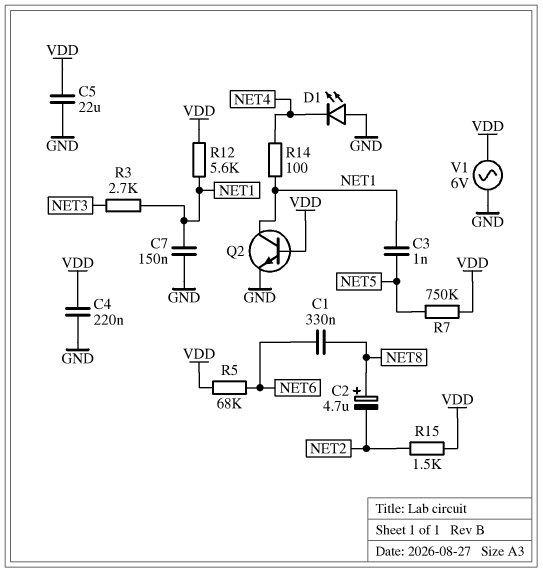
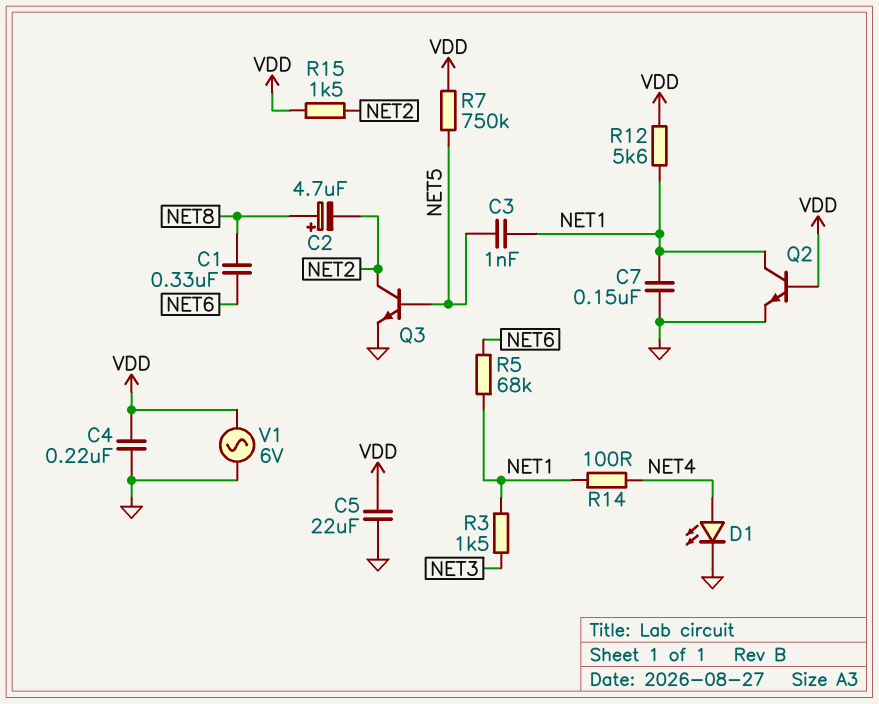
D1: LED (A GND, K NET4) -> LED (A NET4, K GND)
Q3: none -> NPN (B NET5, C NET2, E GND)
R3: 2.7k (NET1, NET3) -> 1.5k (NET1, NET3)
R5: 68k (NET6, VDD) -> 68k (NET1, NET6)

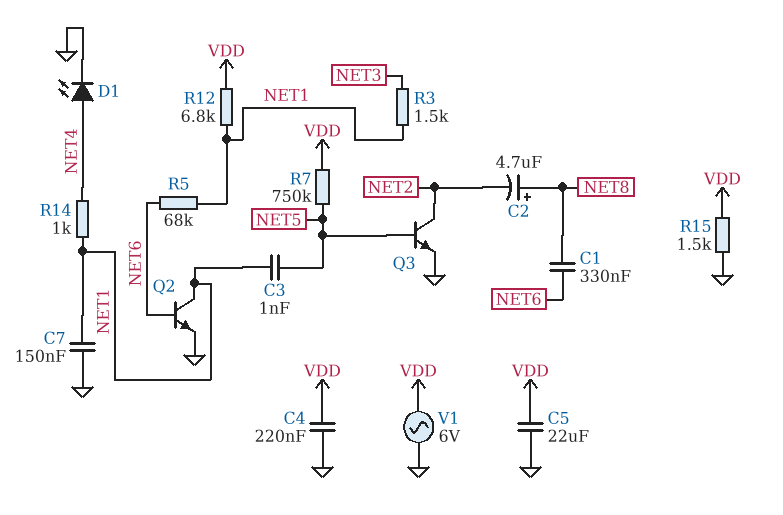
Q2: NPN (B VDD, C NET1, E GND) -> NPN (B NET6, C NET1, E GND)
R12: 5.6k (NET1, VDD) -> 6.8k (NET1, VDD)
R14: 100 (NET1, NET4) -> 1k (NET1, NET4)
R15: 1.5k (NET2, VDD) -> 1.5k (GND, VDD)

